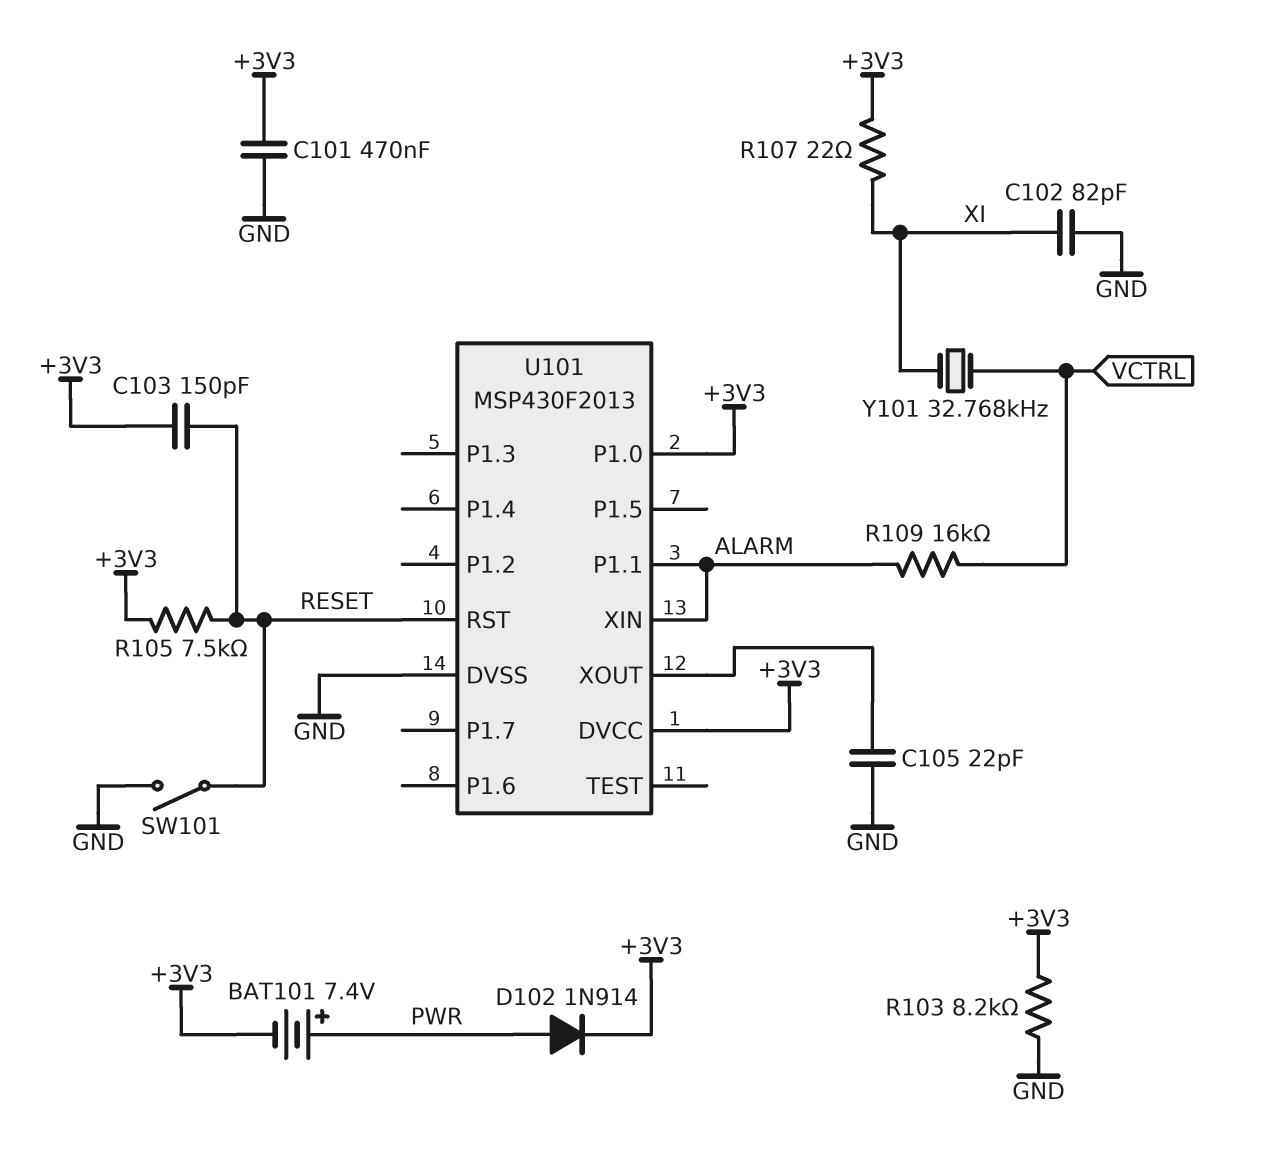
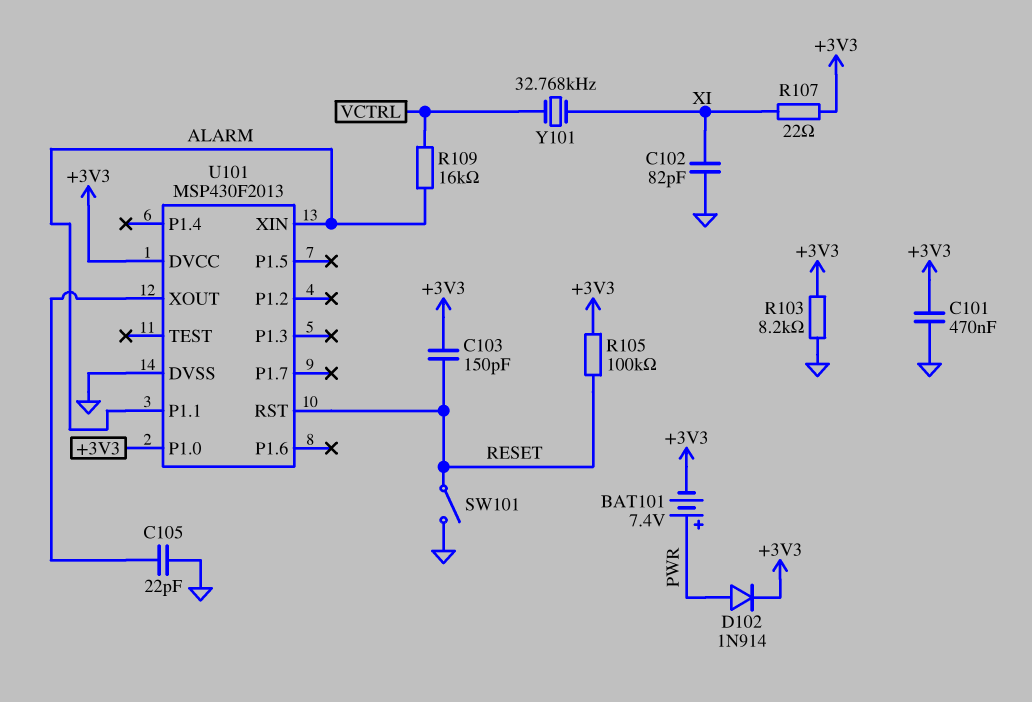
R105: 7.5k (+3V3, RESET) -> 100k (+3V3, RESET)

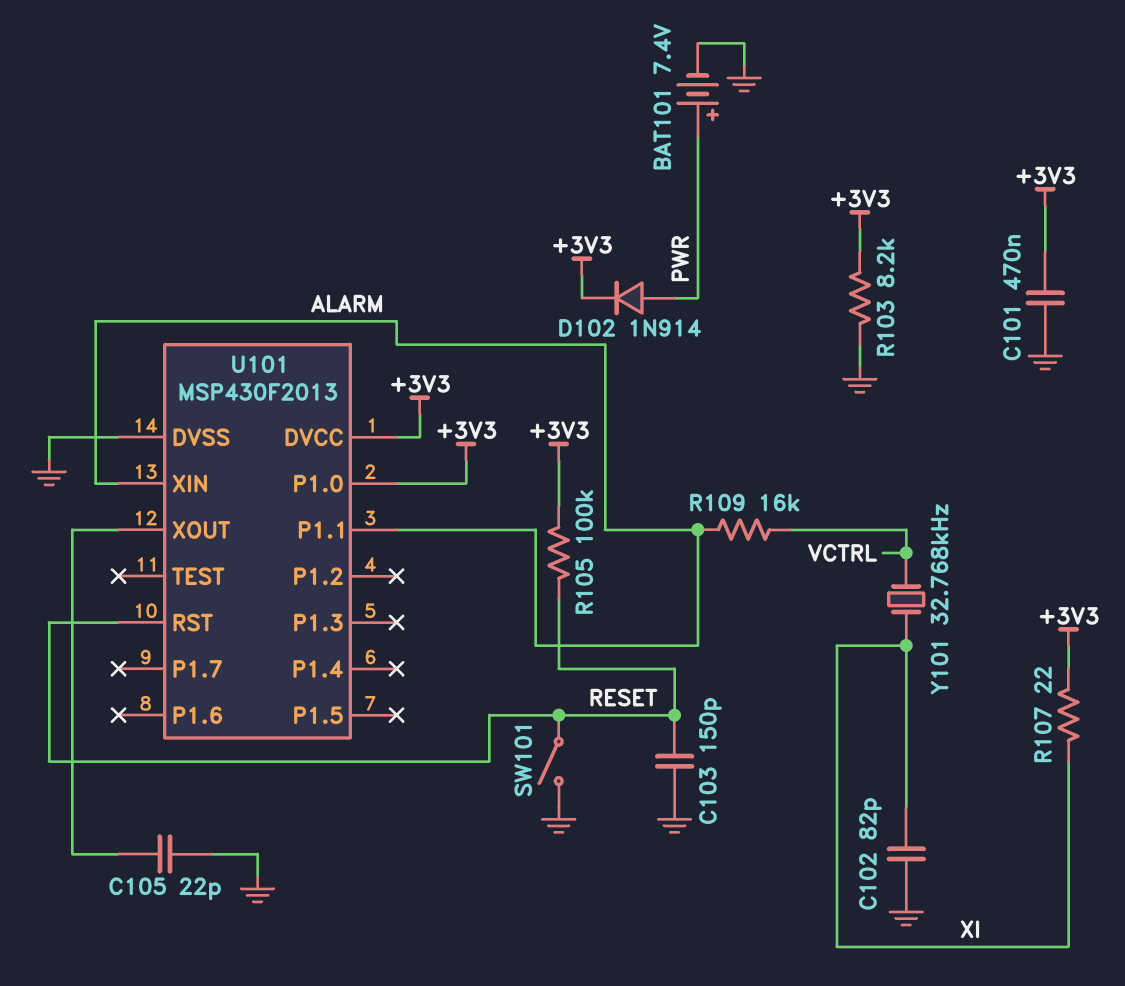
BAT101: 7.4V (plus PWR, minus +3V3) -> 7.4V (plus PWR, minus GND)
C103: 150pF (+3V3, RESET) -> 150pF (GND, RESET)

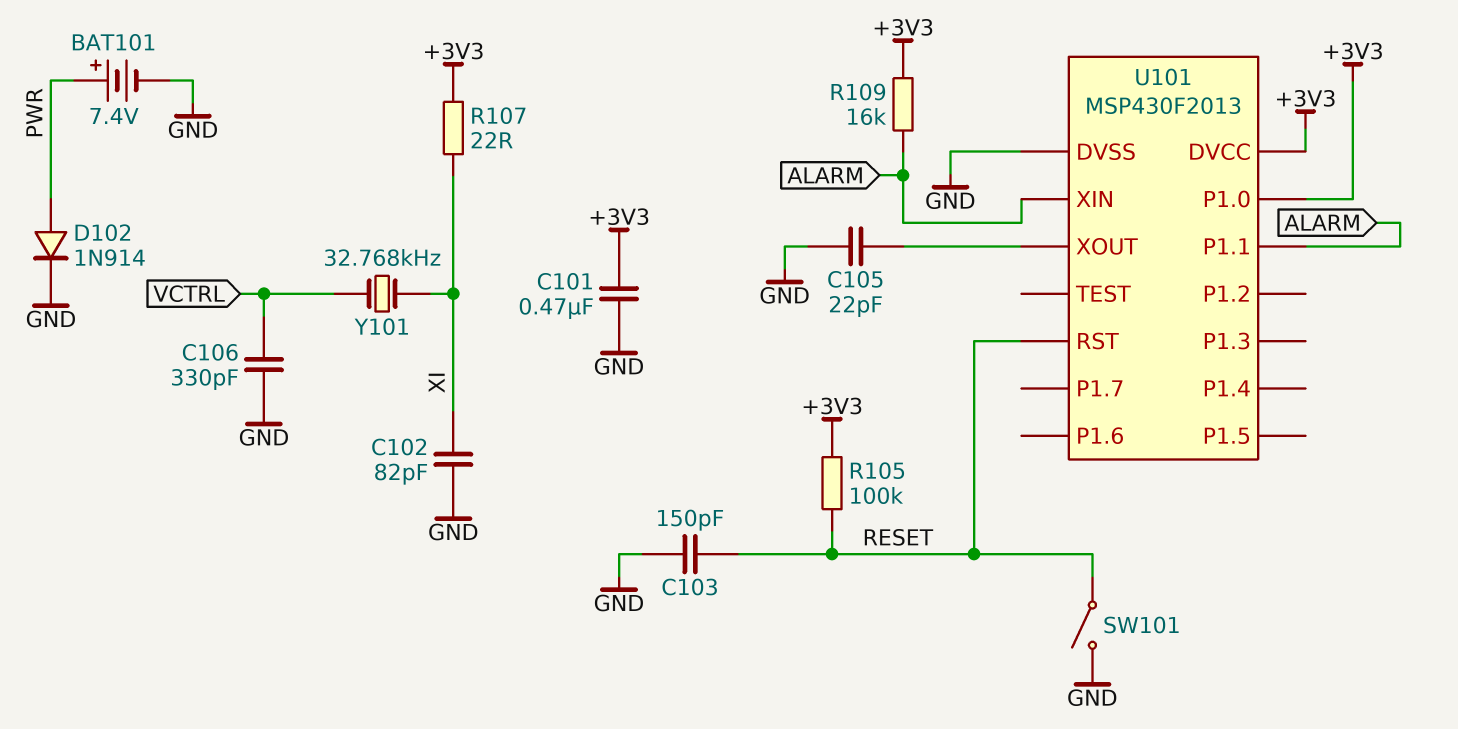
C106: none -> 330pF (GND, VCTRL)
D102: diode 1N914 (A PWR, K +3V3) -> diode 1N914 (A PWR, K GND)
R103: 8.2k (+3V3, GND) -> none
R109: 16k (ALARM, VCTRL) -> 16k (+3V3, ALARM)

